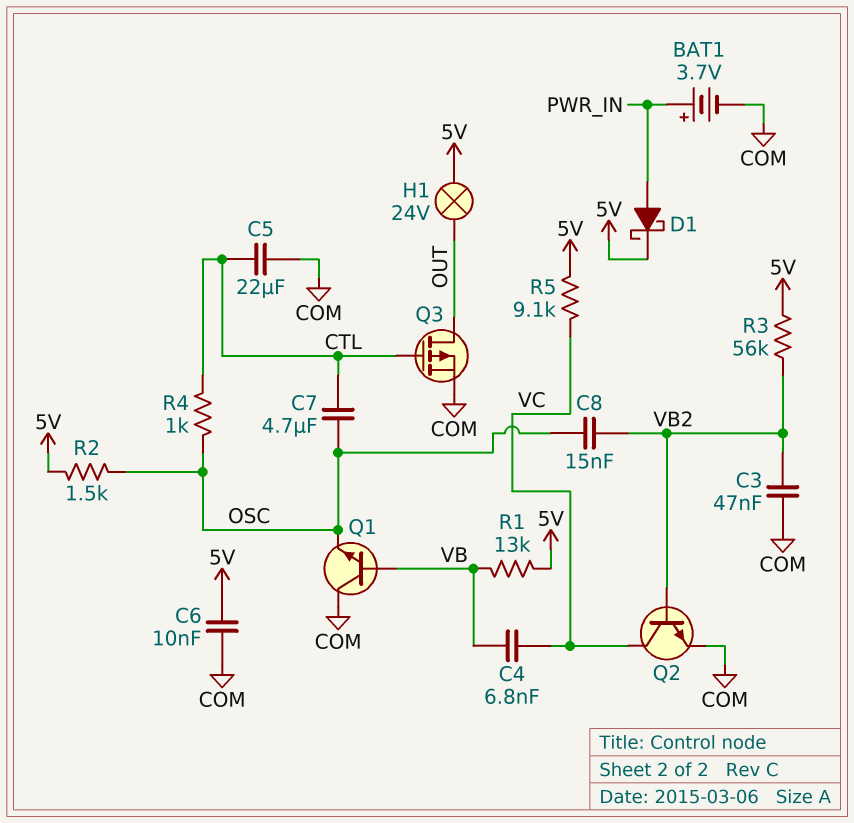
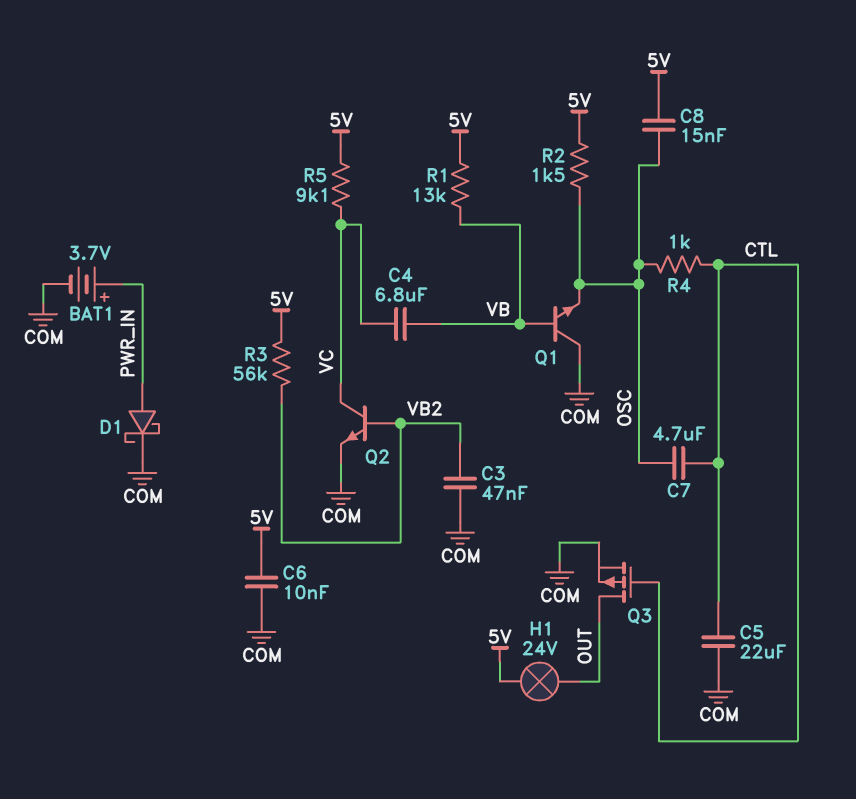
C4: 6.8nF (VB, VC) -> 6.8uF (VB, VC)
C8: 15nF (OSC, VB2) -> 15nF (5V, OSC)
D1: schottky (A PWR_IN, K 5V) -> schottky (A PWR_IN, K COM)

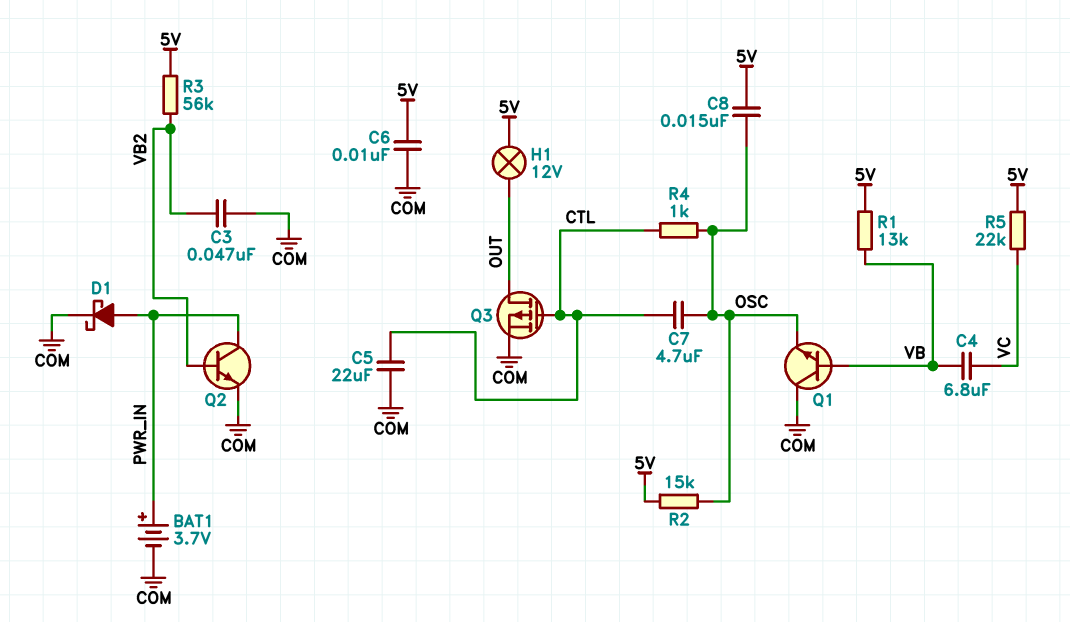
H1: lamp 24V (5V, OUT) -> lamp 12V (5V, OUT)
Q2: NPN (B VB2, C VC, E COM) -> NPN (B VB2, C PWR_IN, E COM)
R2: 1.5k (5V, OSC) -> 15k (5V, OSC)
R5: 9.1k (5V, VC) -> 22k (5V, VC)

